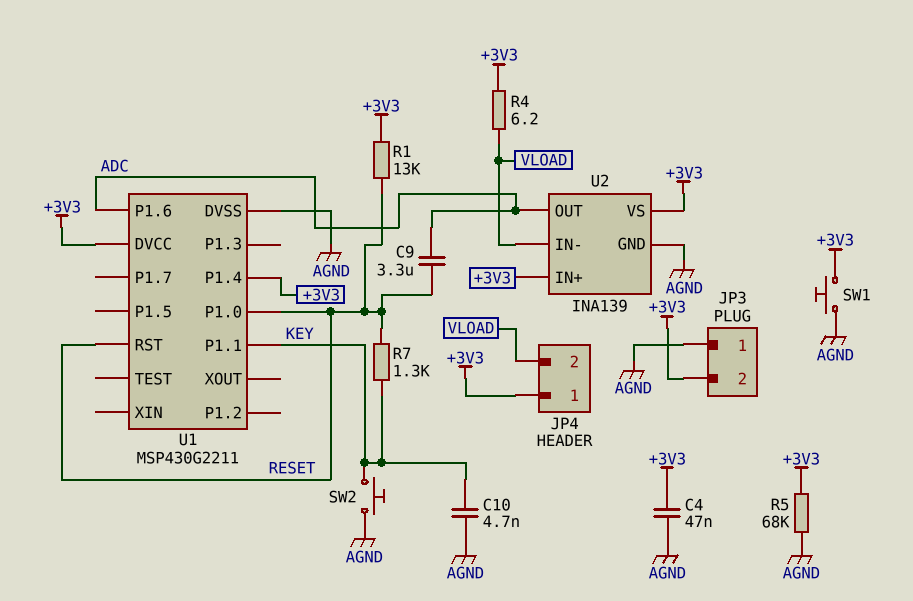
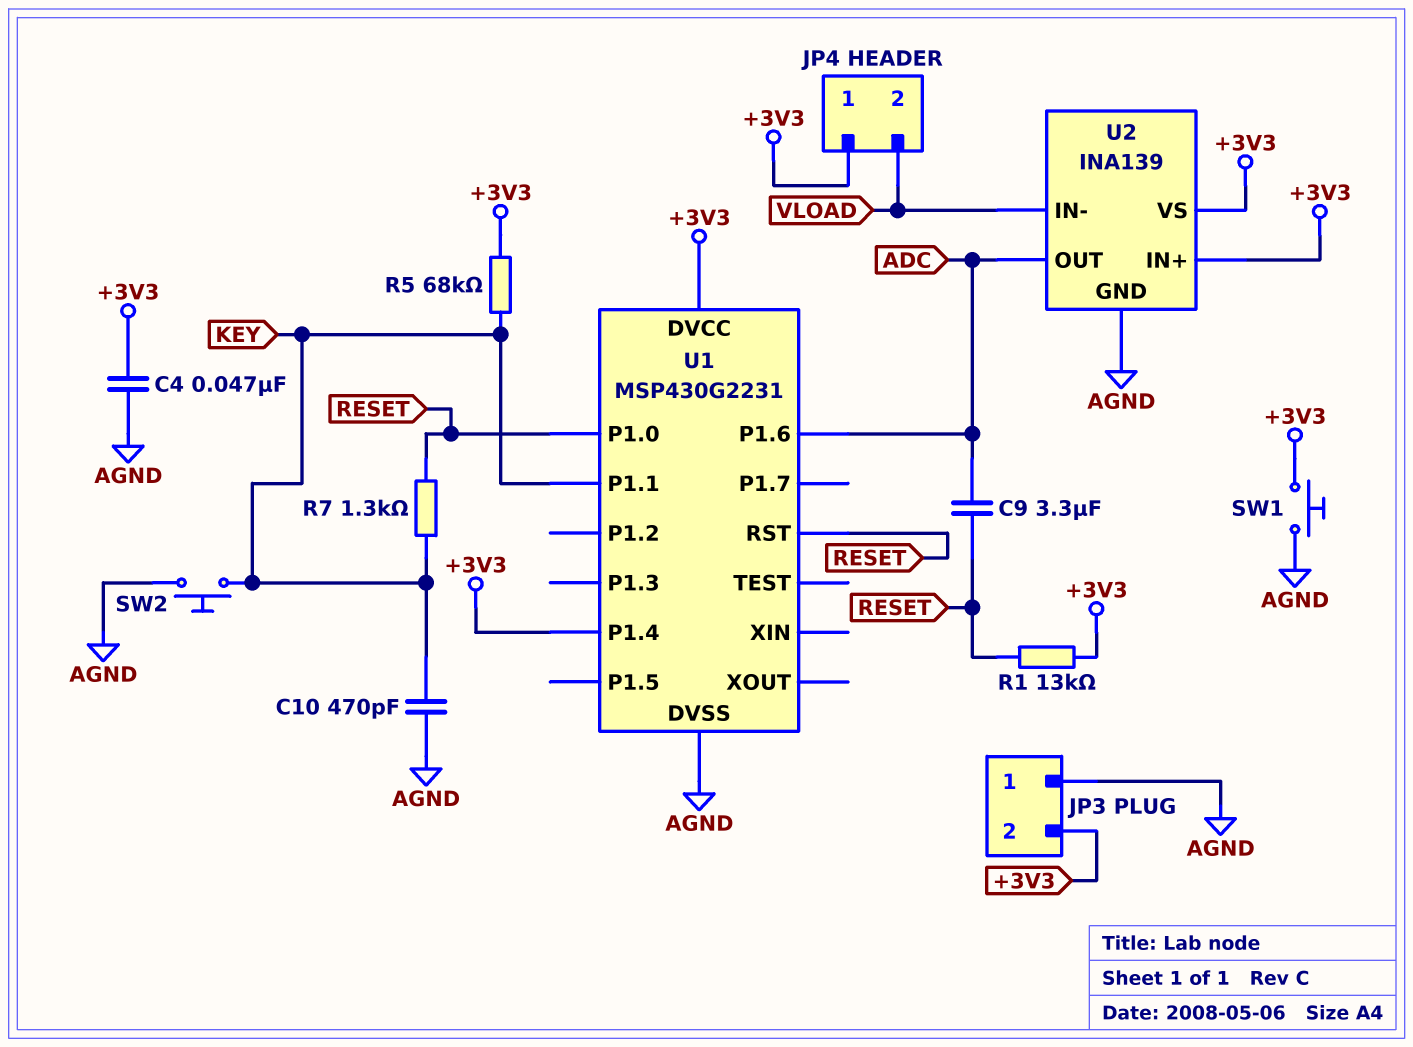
C10: 4.7nF (AGND, KEY) -> 470pF (AGND, KEY)
R4: 6.2 (+3V3, VLOAD) -> none
R5: 68k (+3V3, AGND) -> 68k (+3V3, KEY)
U1: MSP430G2211 -> MSP430G2231

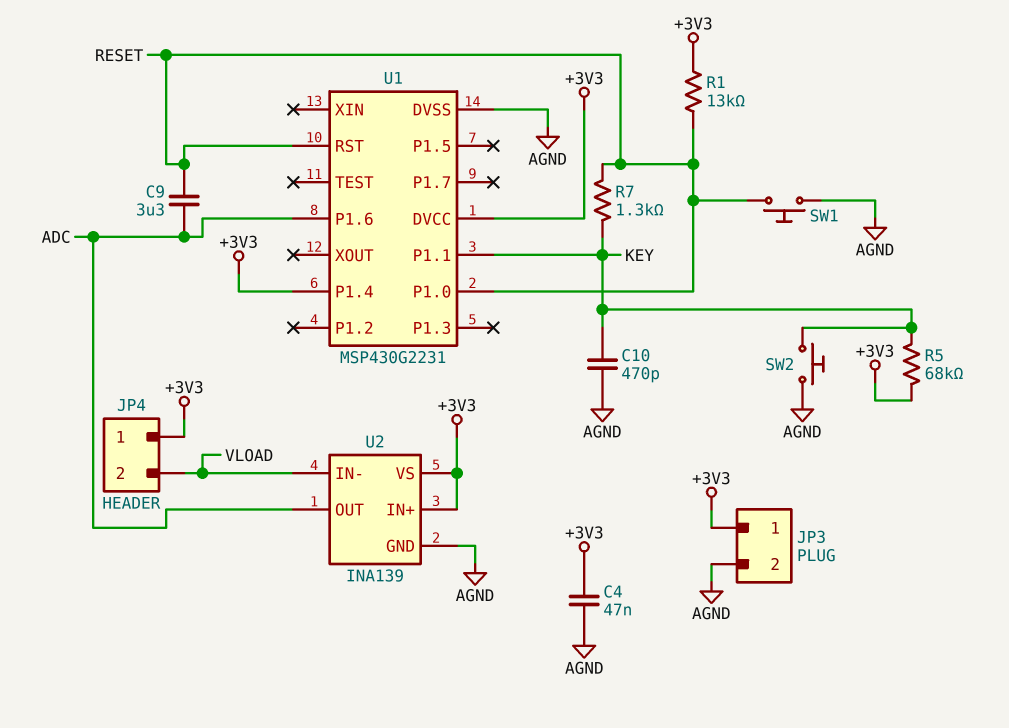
JP3 pin 1: AGND -> +3V3
JP3 pin 2: +3V3 -> AGND
SW1: button (+3V3, AGND) -> button (AGND, RESET)

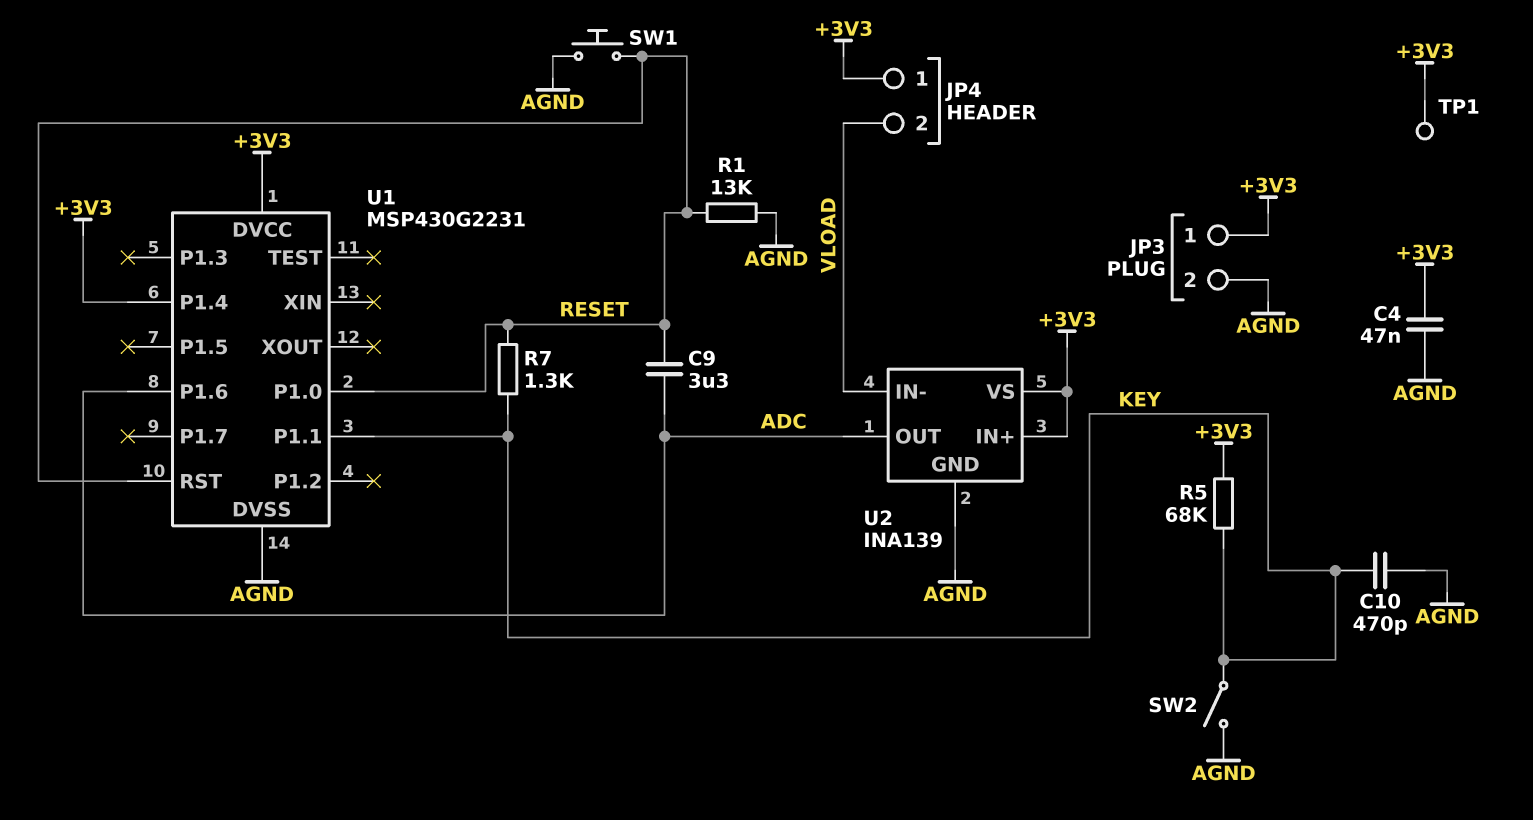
R1: 13k (+3V3, RESET) -> 13k (AGND, RESET)
SW2: button (AGND, KEY) -> switch (AGND, KEY)
TP1: none -> test point (+3V3)

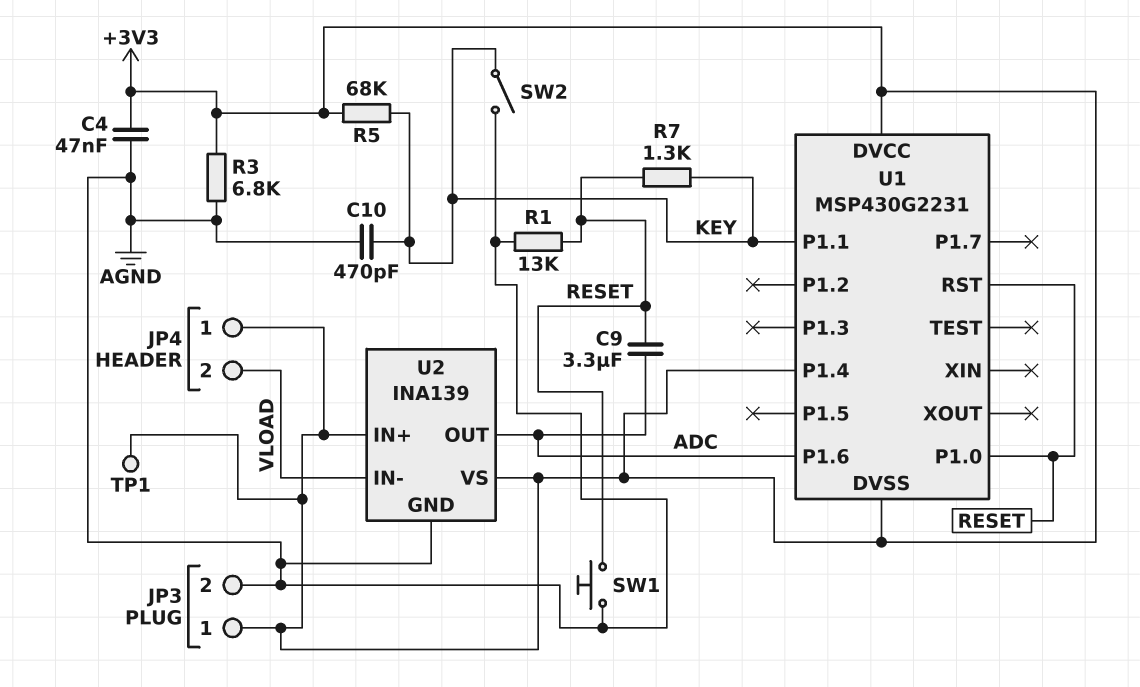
R3: none -> 6.8k (+3V3, AGND)
U1 pin DVSS: AGND -> +3V3

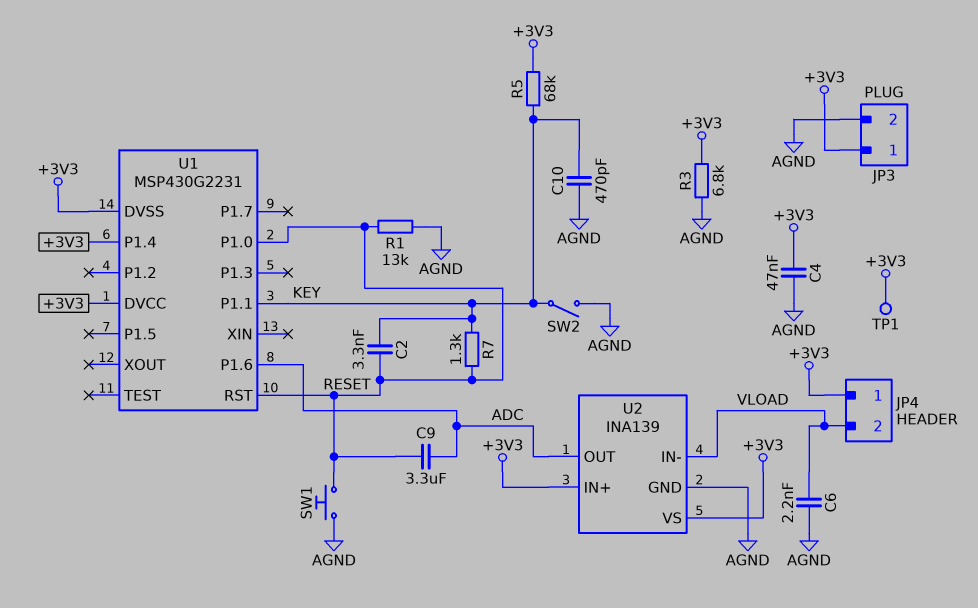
C2: none -> 3.3nF (KEY, RESET)
C6: none -> 2.2nF (AGND, VLOAD)

